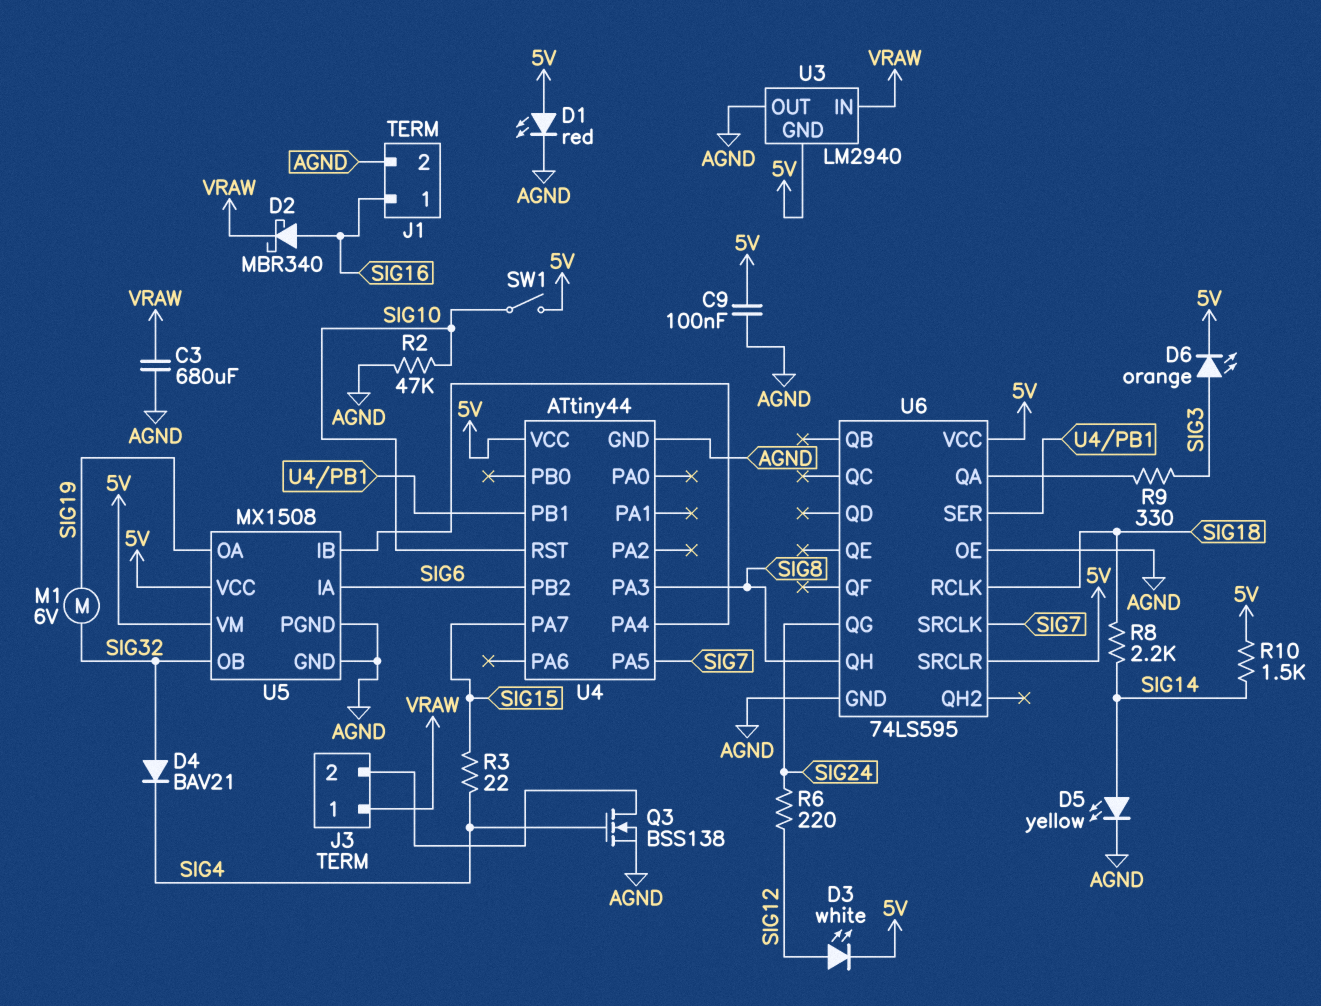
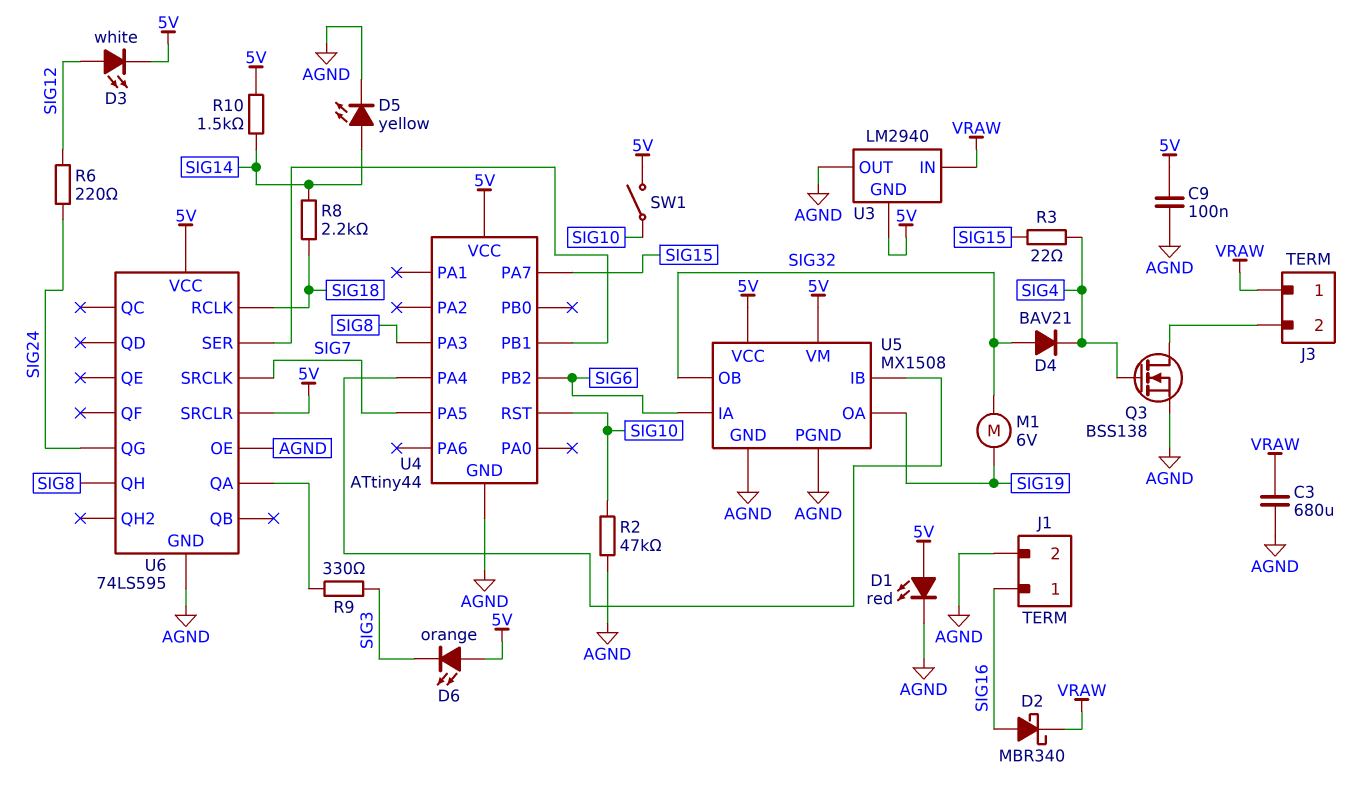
D6: LED orange (A SIG3, K 5V) -> LED orange (A 5V, K SIG3)

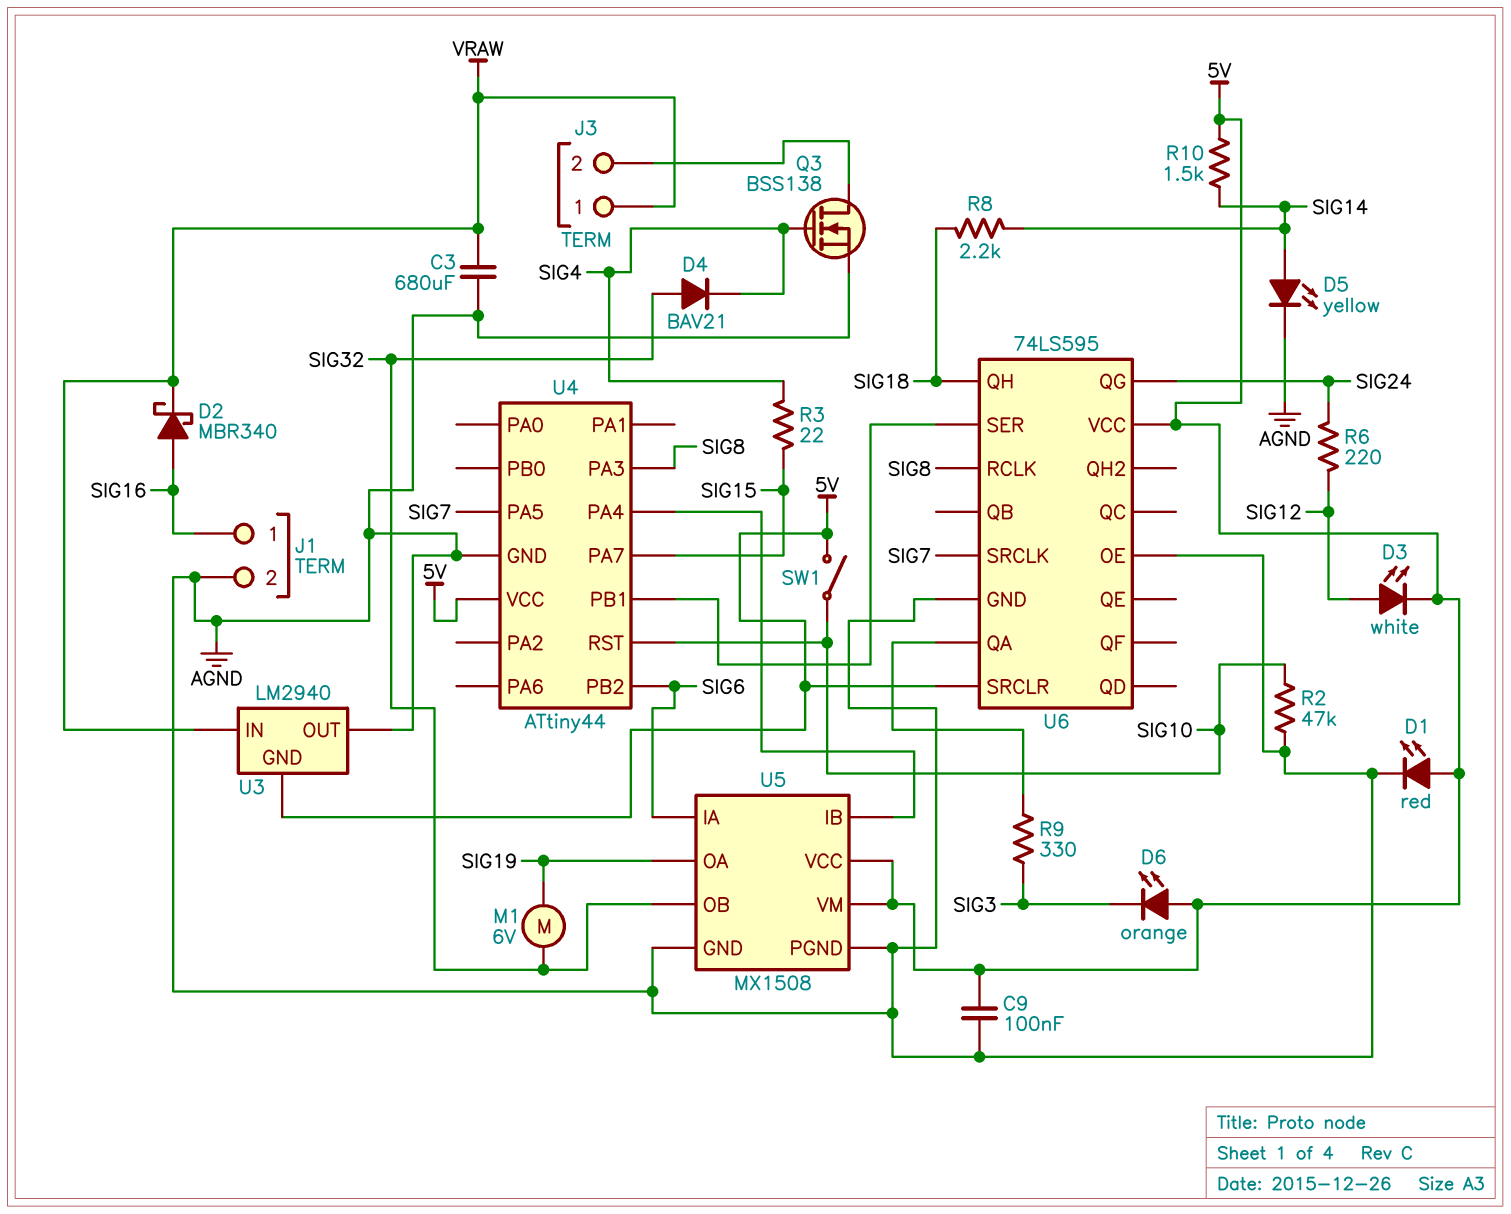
U6 pin QH: SIG8 -> SIG18
U6 pin RCLK: SIG18 -> SIG8

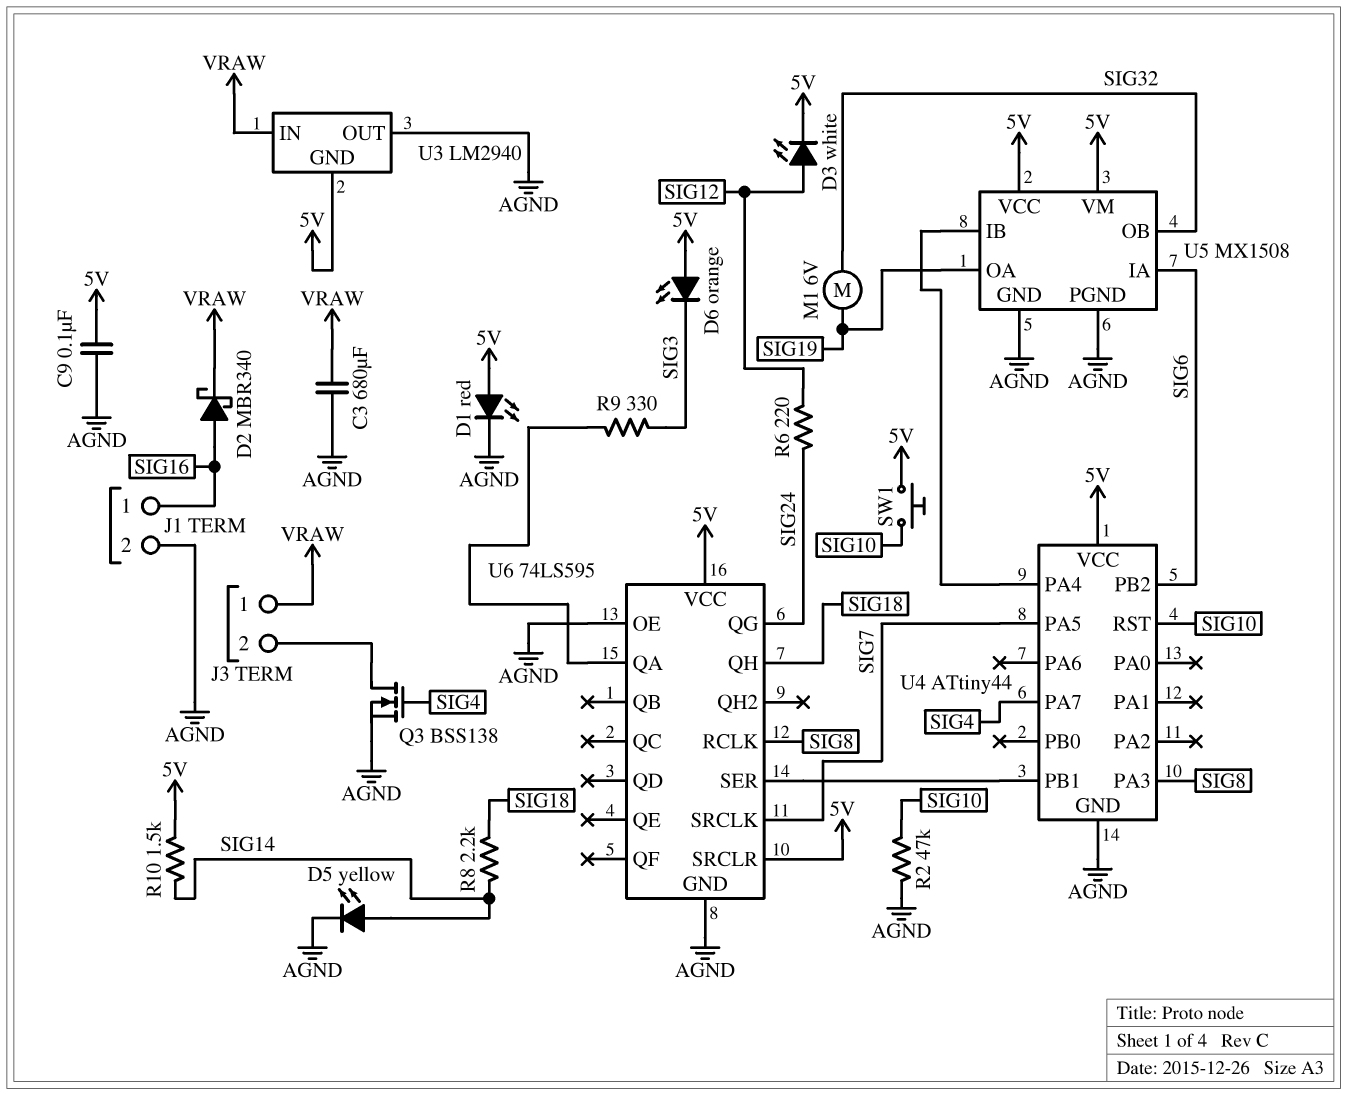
D4: diode BAV21 (A SIG32, K SIG4) -> none
R3: 22 (SIG4, SIG15) -> none
SW1: switch (5V, SIG10) -> button (5V, SIG10)
U4 pin PA7: SIG15 -> SIG4

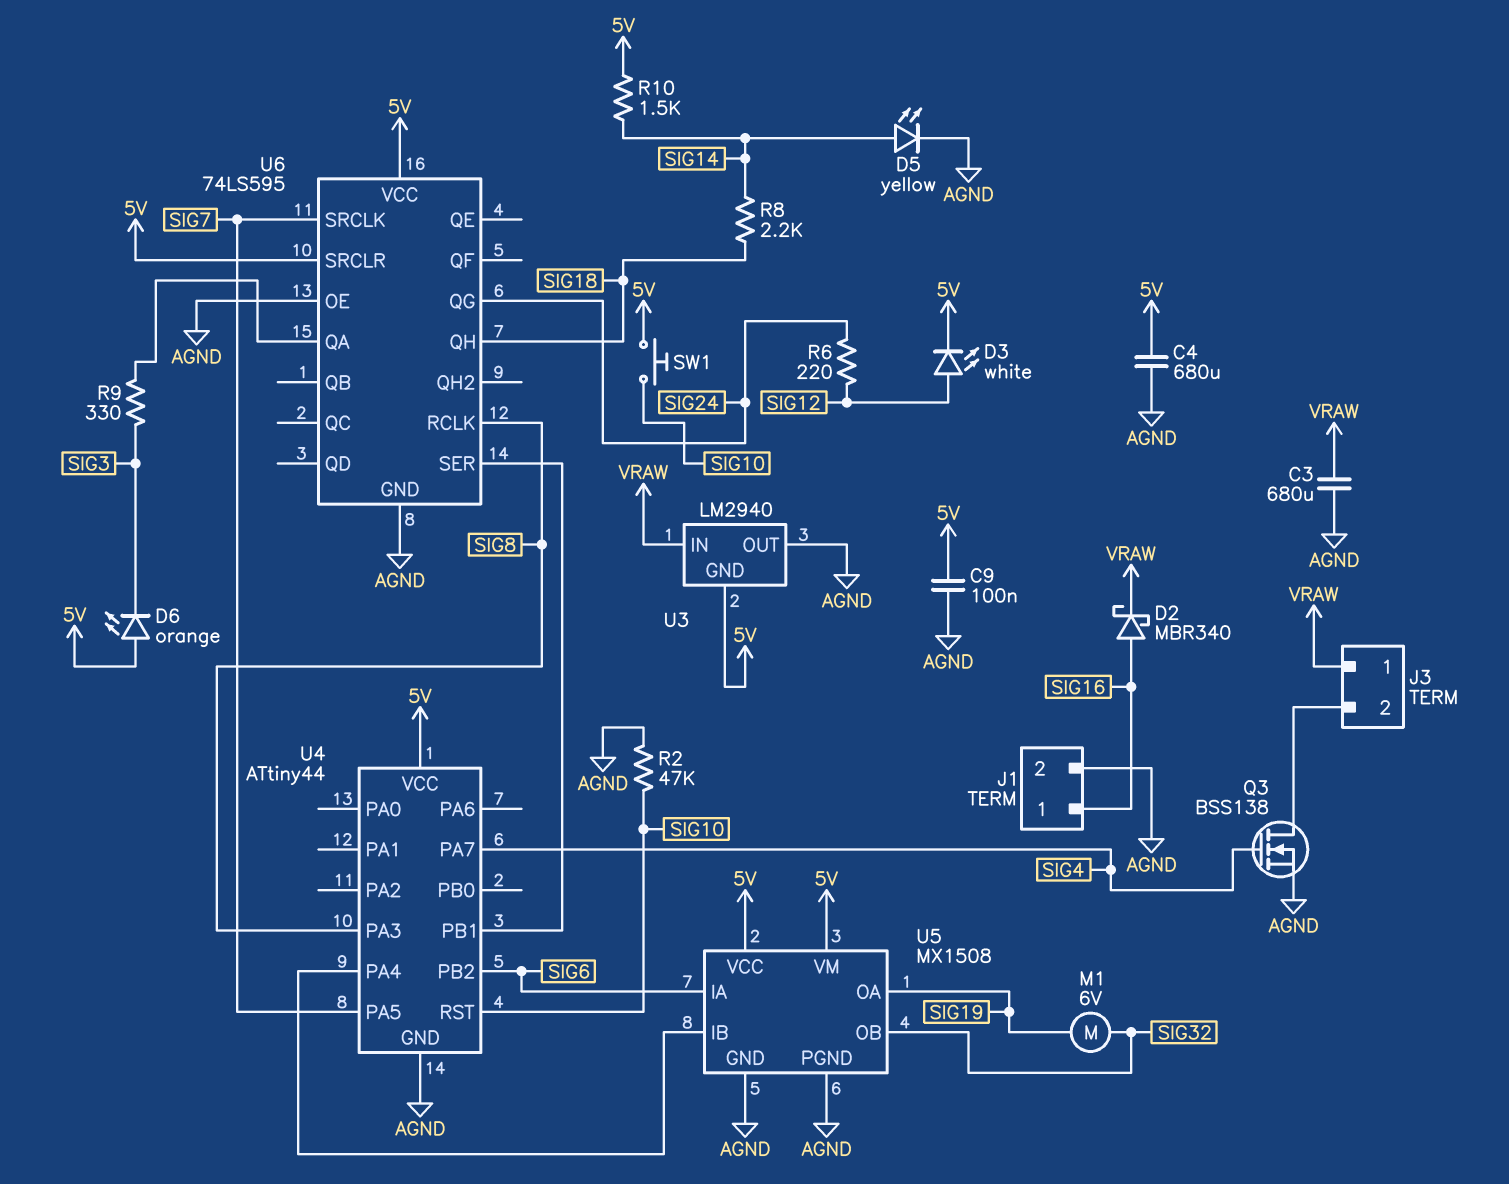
C4: none -> 680uF (5V, AGND)
D1: LED red (A 5V, K AGND) -> none

